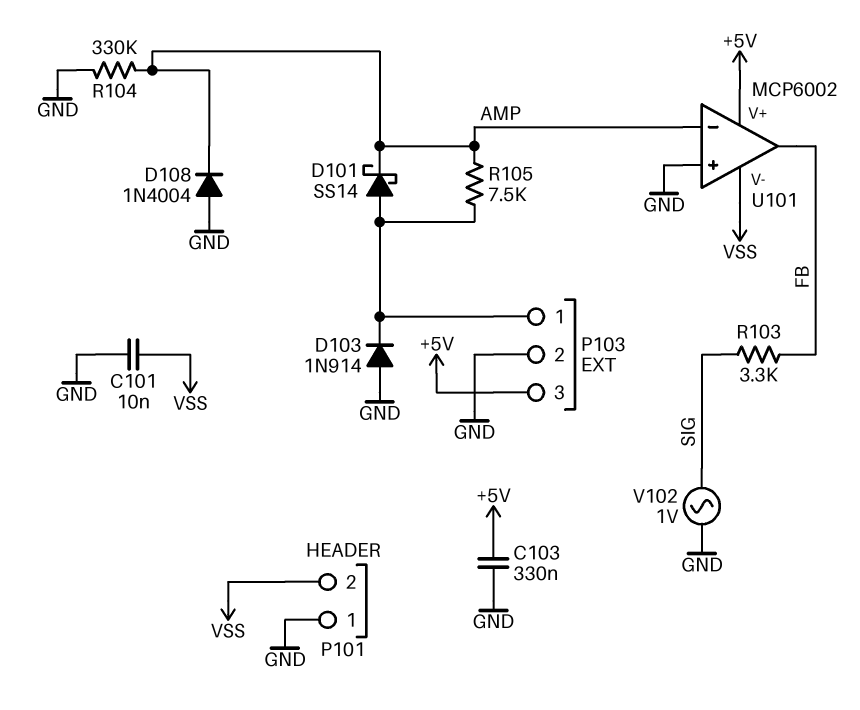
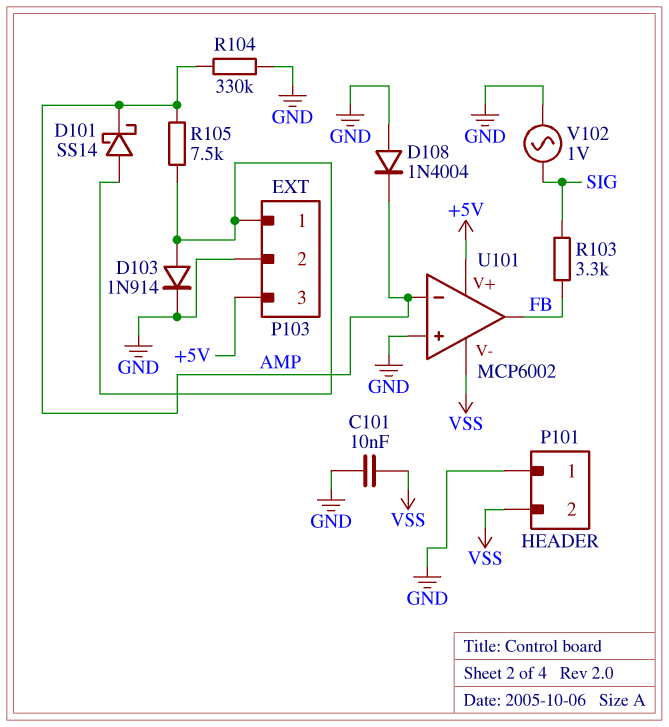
C103: 330nF (+5V, GND) -> none
D103: diode 1N914 (A GND, K P103/1) -> diode 1N914 (A P103/1, K GND)

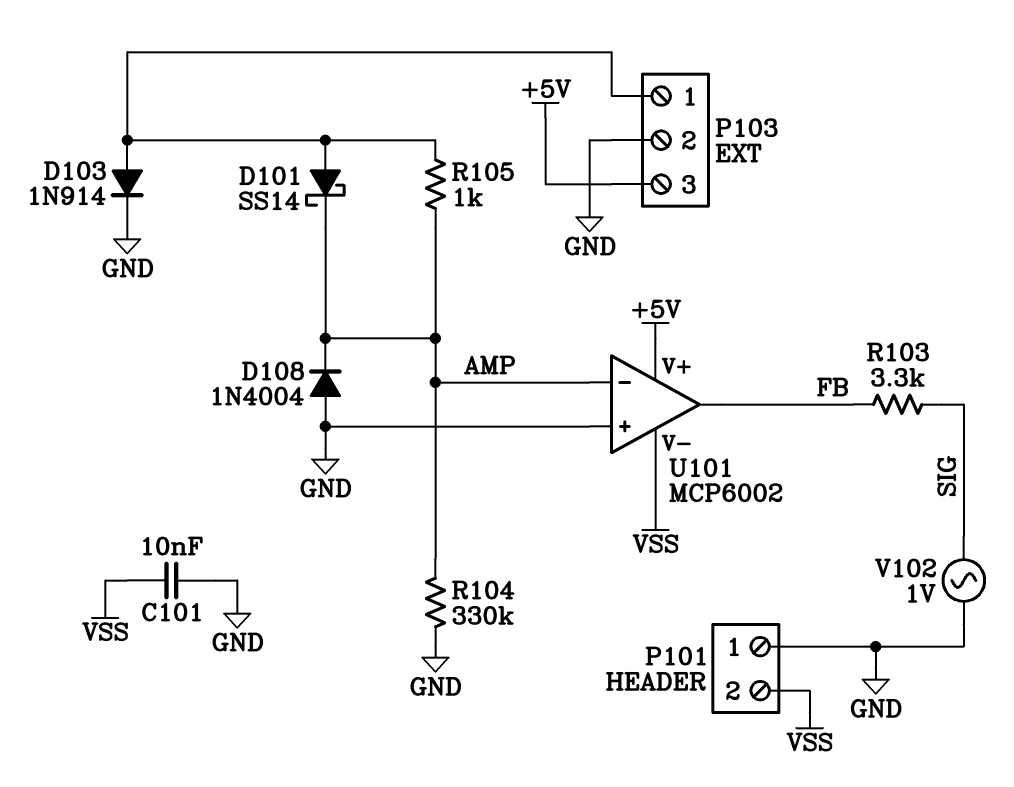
R105: 7.5k (AMP, P103/1) -> 1k (AMP, P103/1)

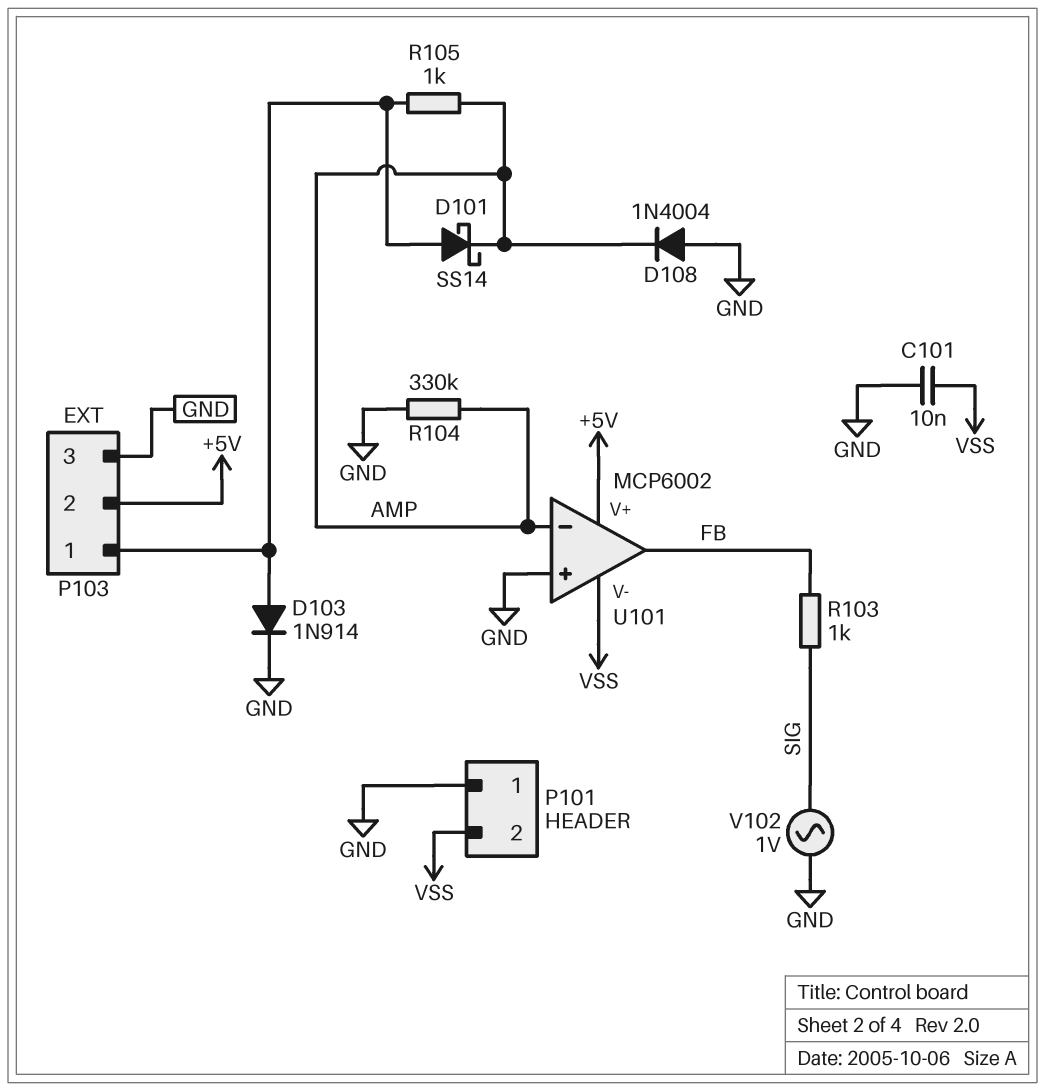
P103 pin 2: GND -> +5V
P103 pin 3: +5V -> GND
R103: 3.3k (FB, SIG) -> 1k (FB, SIG)

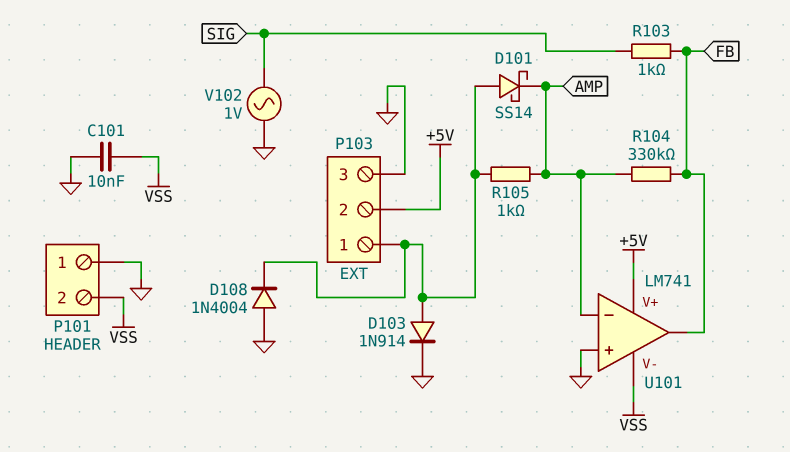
D108: diode 1N4004 (A GND, K AMP) -> diode 1N4004 (A GND, K P103/1)
R104: 330k (AMP, GND) -> 330k (AMP, FB)
U101: MCP6002 -> LM741

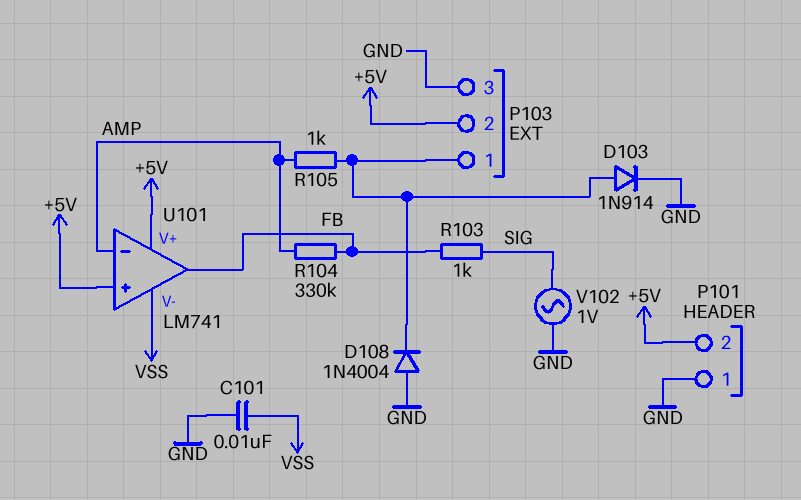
D101: schottky SS14 (A P103/1, K AMP) -> none
P101 pin 2: VSS -> +5V
U101 pin in+: GND -> +5V

